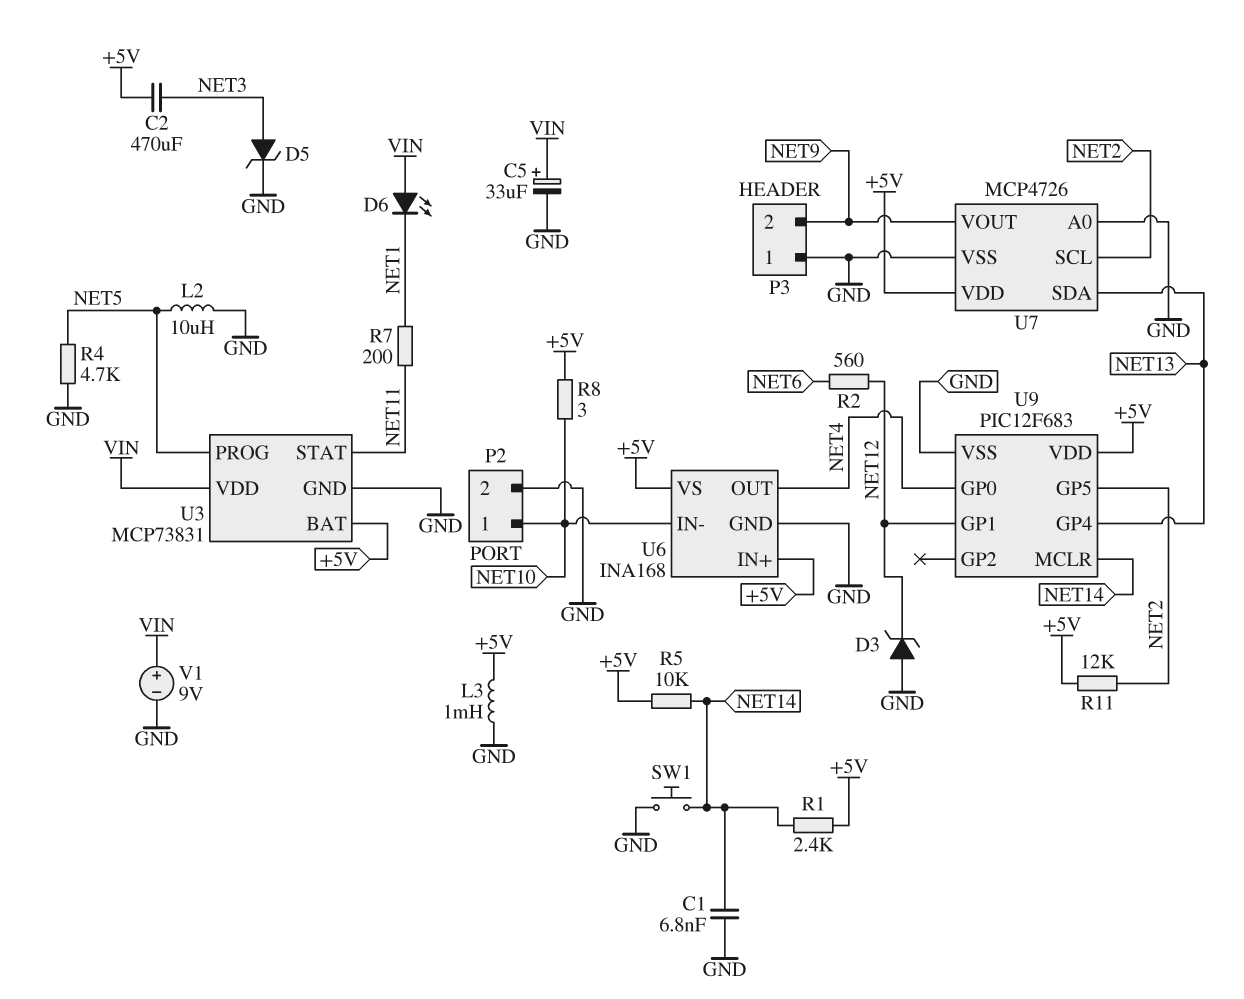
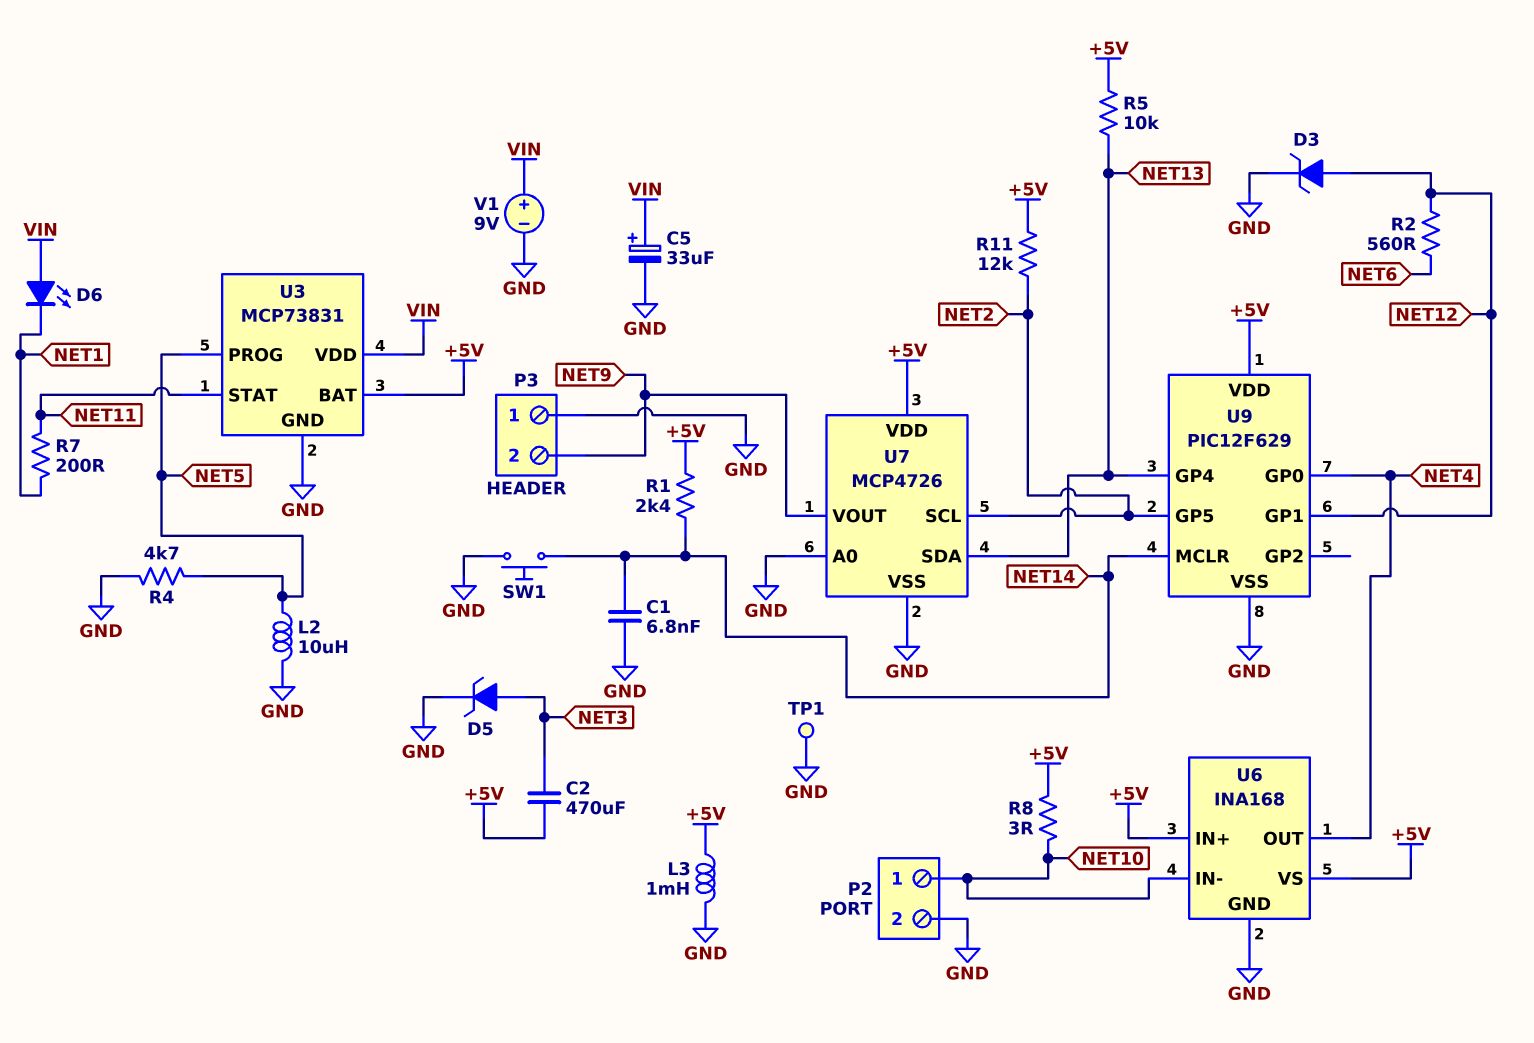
D3: zener (A GND, K NET12) -> zener (A NET12, K GND)
R5: 10k (+5V, NET14) -> 10k (+5V, NET13)
TP1: none -> test point (GND)
U9: PIC12F683 -> PIC12F629

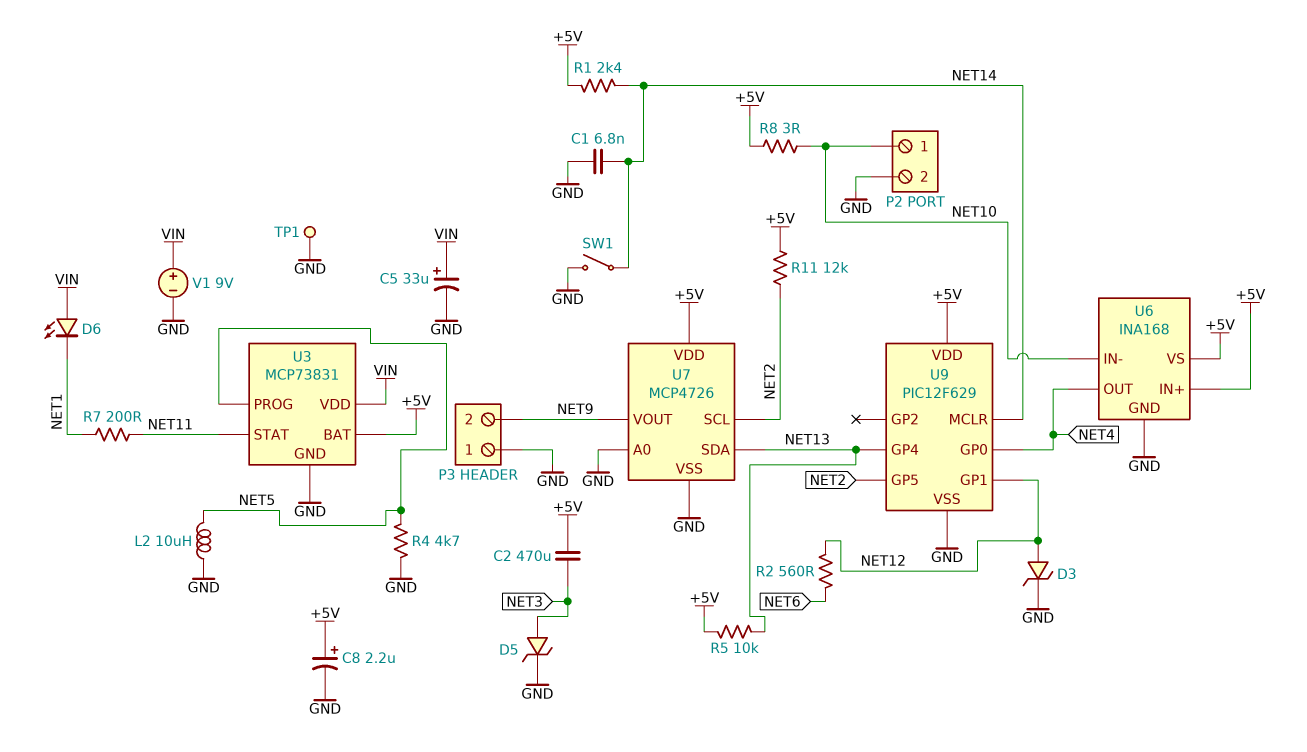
C8: none -> 2.2uF (plus +5V, minus GND)
L3: 1mH (+5V, GND) -> none
SW1: button (GND, NET14) -> switch (GND, NET14)

